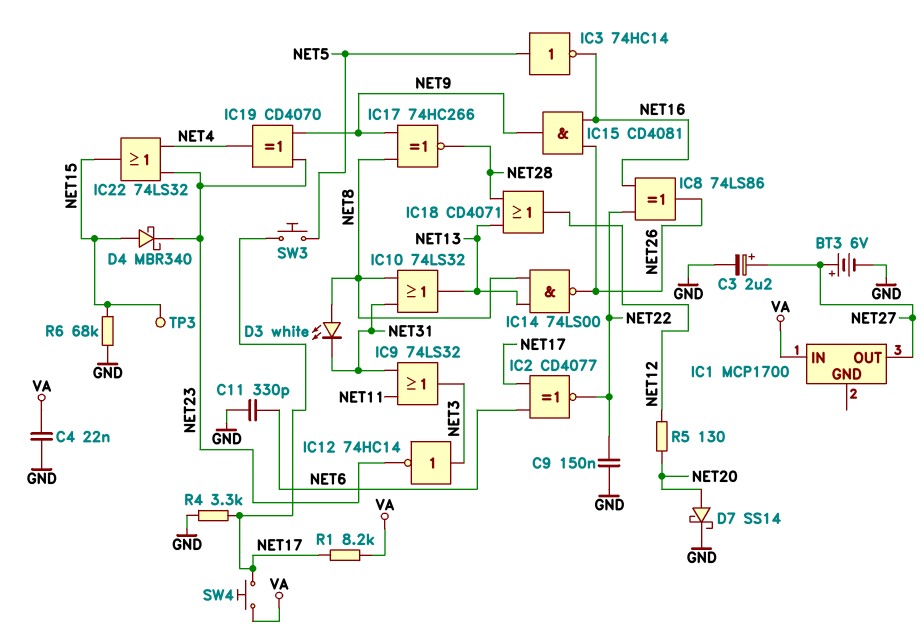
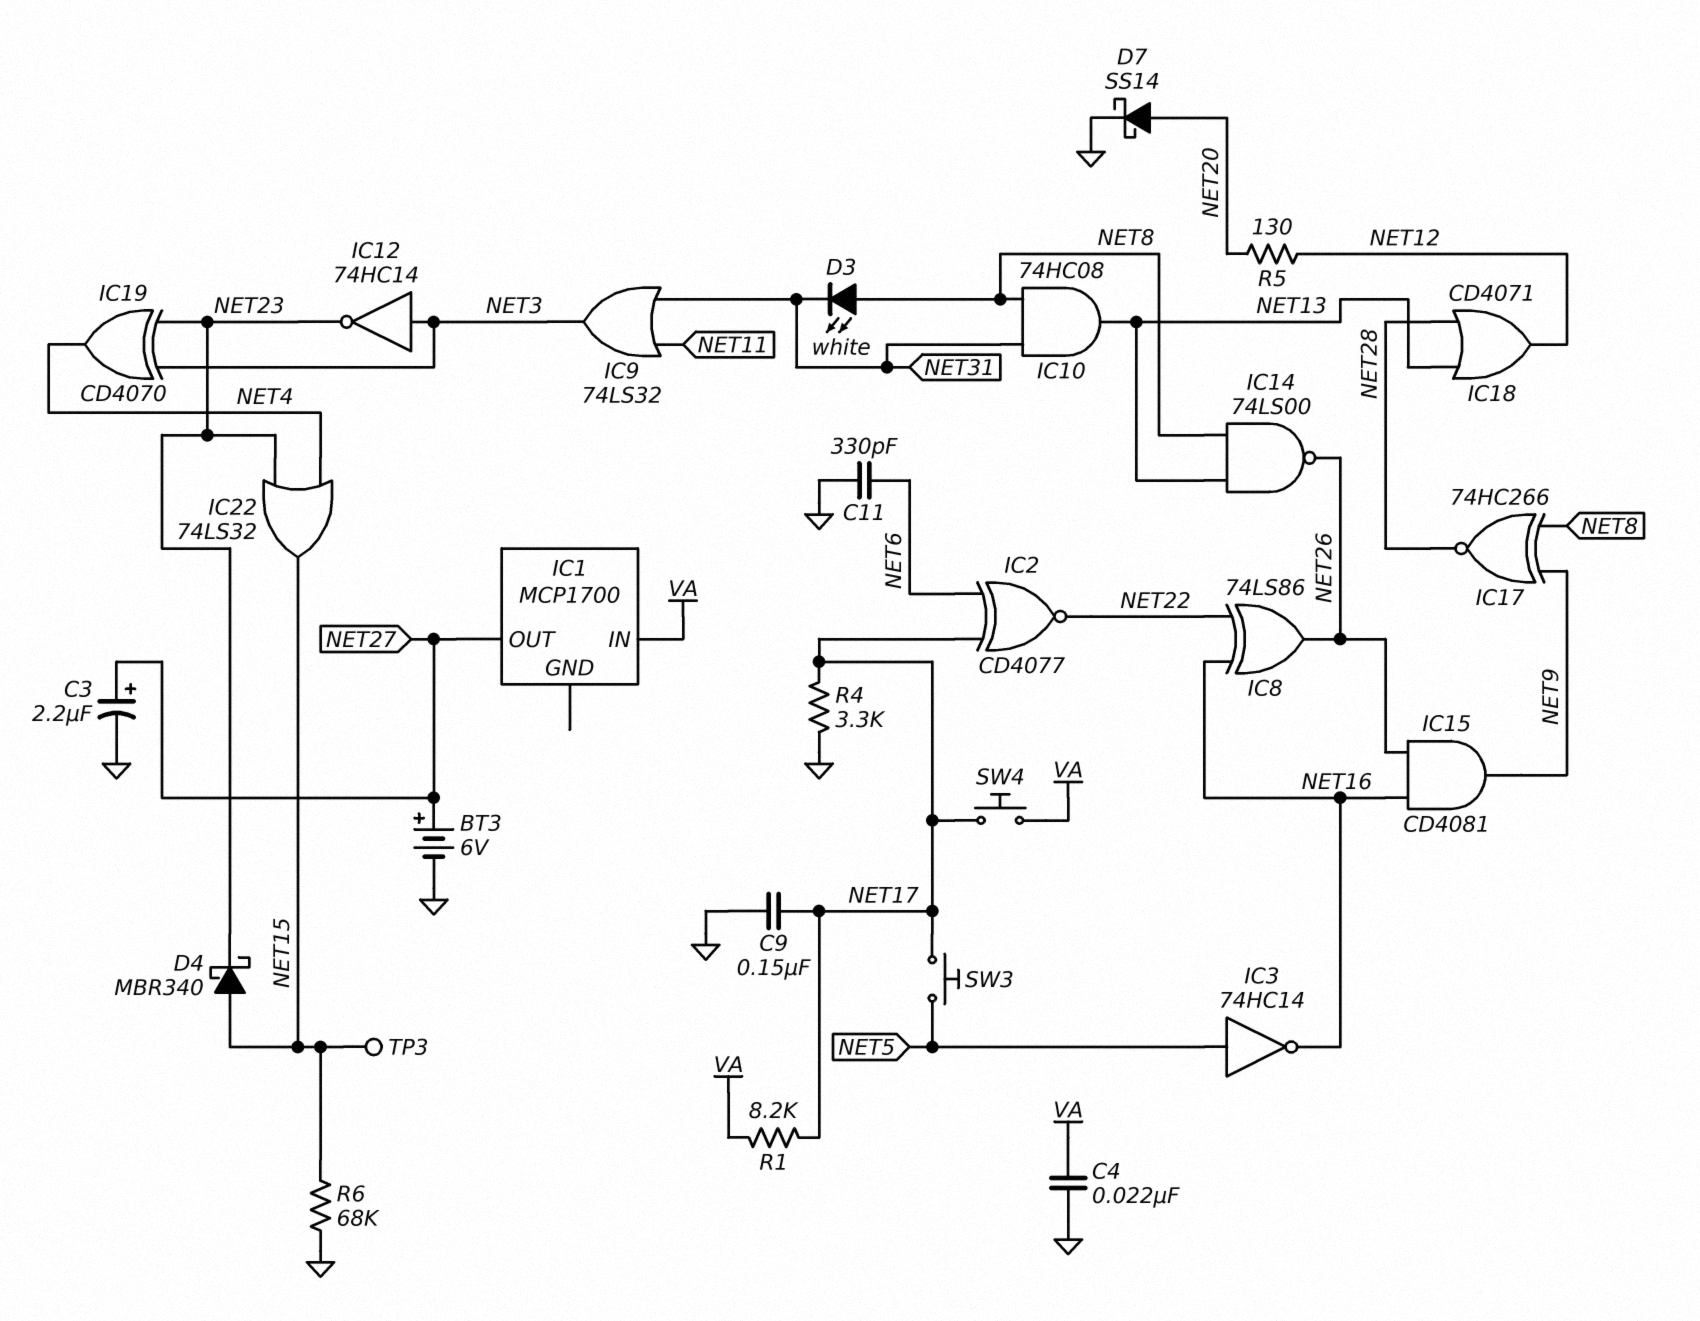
C9: 150nF (GND, NET22) -> 150nF (GND, NET17)
IC10: OR 74LS32 (in NET8, in NET31, out NET13) -> AND 74HC08 (in NET8, in NET31, out NET13)
IC19: XOR CD4070 (in NET9, in NET23, out NET4) -> XOR CD4070 (in NET3, in NET23, out NET4)

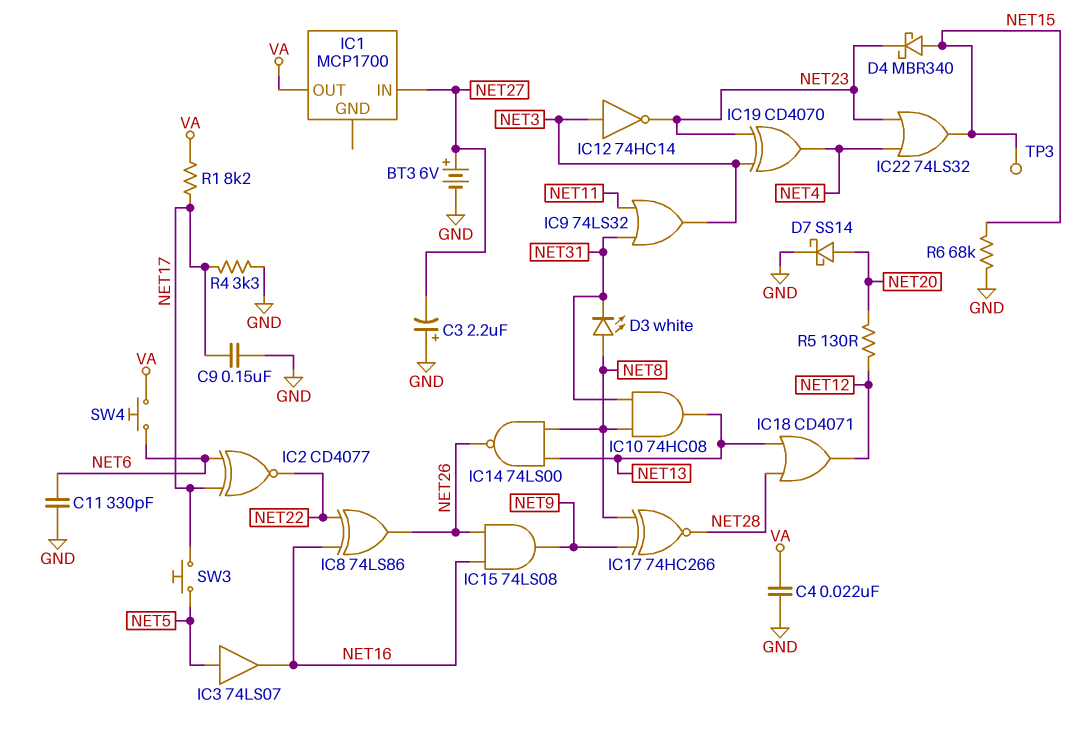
C3: 2.2uF (plus NET27, minus GND) -> 2.2uF (plus GND, minus NET27)
IC1 pin IN: VA -> NET27
IC1 pin OUT: NET27 -> VA
IC3: NOT 74HC14 (in NET5, out NET16) -> buffer 74LS07 (in NET5, out NET16)
IC15: AND CD4081 (in NET16, in NET26, out NET9) -> AND 74LS08 (in NET16, in NET26, out NET9)
SW4: button (NET17, VA) -> button (NET6, VA)

